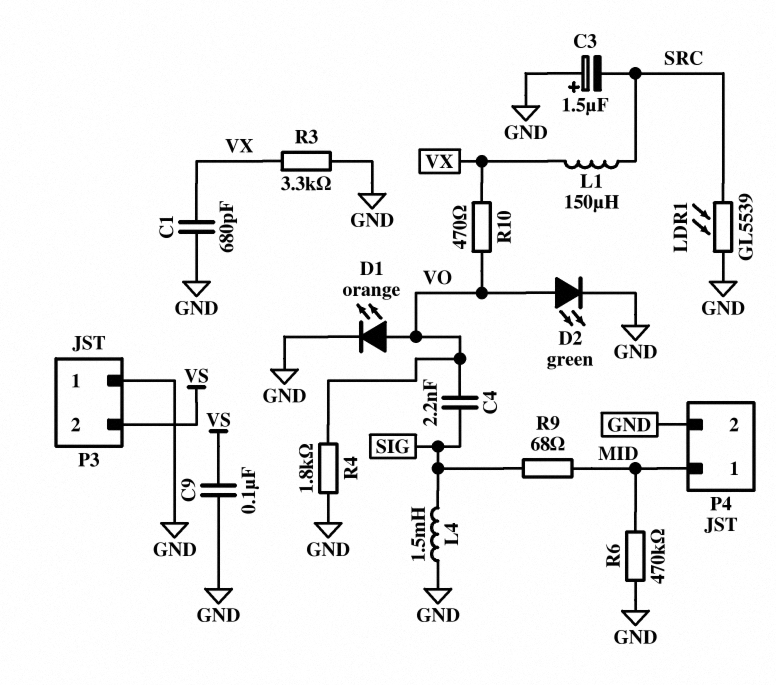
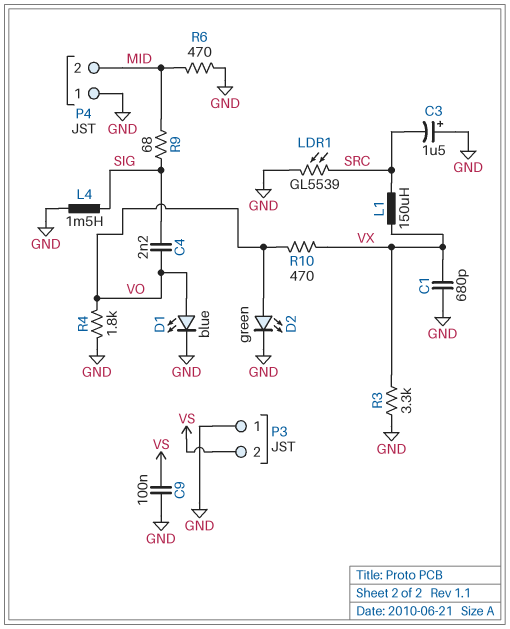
D1: LED orange (A VO, K GND) -> LED blue (A VO, K GND)
P4 pin 1: MID -> GND
P4 pin 2: GND -> MID
R6: 470k (GND, MID) -> 470 (GND, MID)

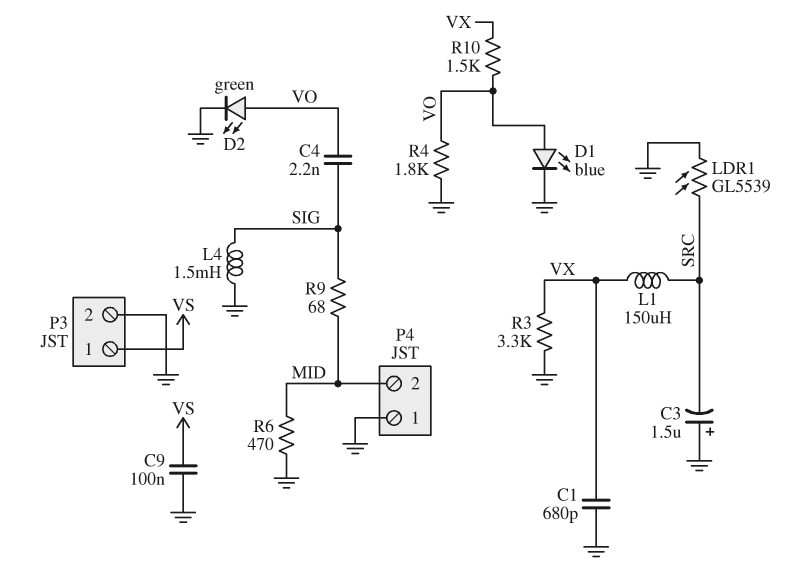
P3 pin 1: GND -> VS
P3 pin 2: VS -> GND
R10: 470 (VO, VX) -> 1.5k (VO, VX)

